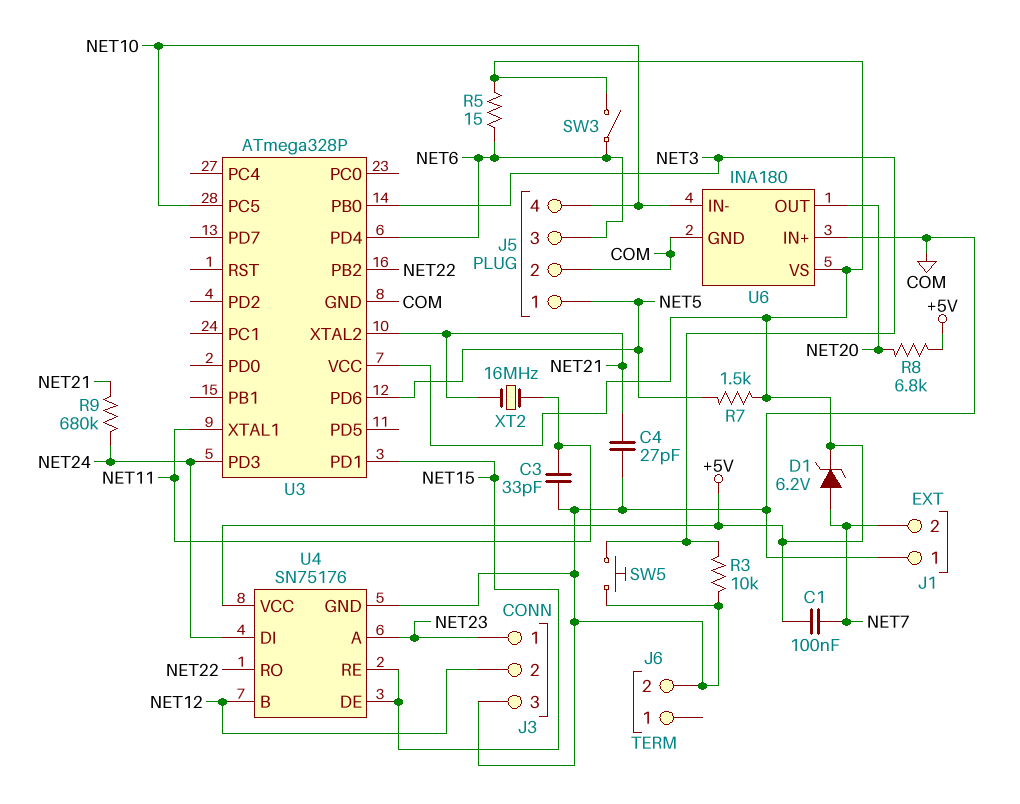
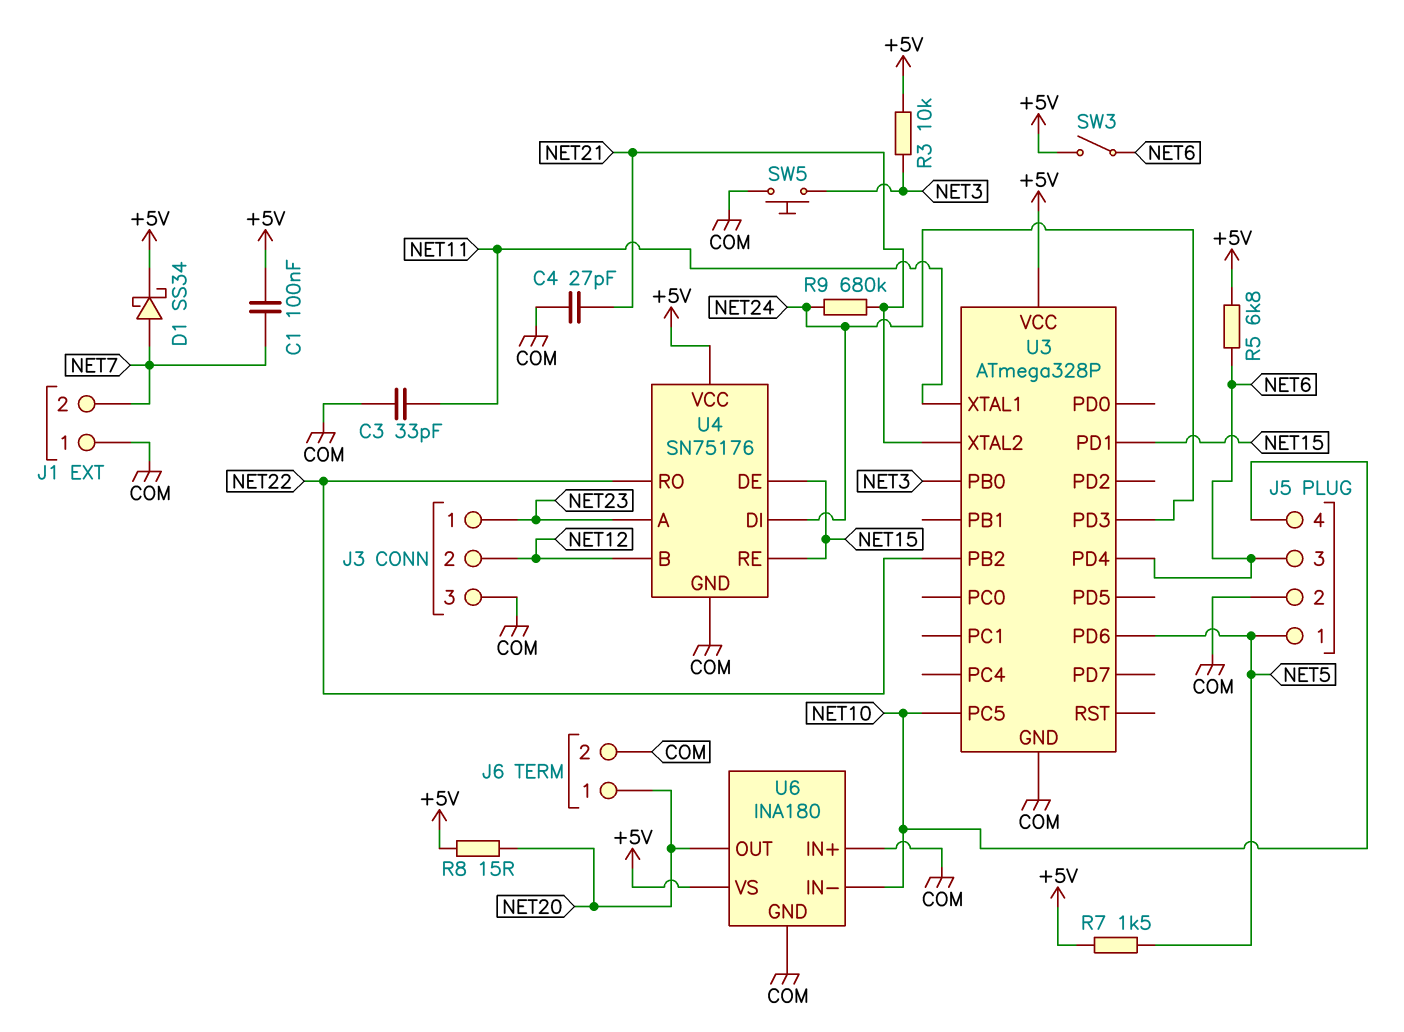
D1: zener 6.2V (A NET7, K +5V) -> schottky SS34 (A NET7, K +5V)
J6 pin 1: none -> NET20
R3: 10k (COM, NET3) -> 10k (+5V, NET3)
R5: 15 (+5V, NET6) -> 6.8k (+5V, NET6)
R8: 6.8k (+5V, NET20) -> 15 (+5V, NET20)
XT2: 16MHz (NET11, NET21) -> none

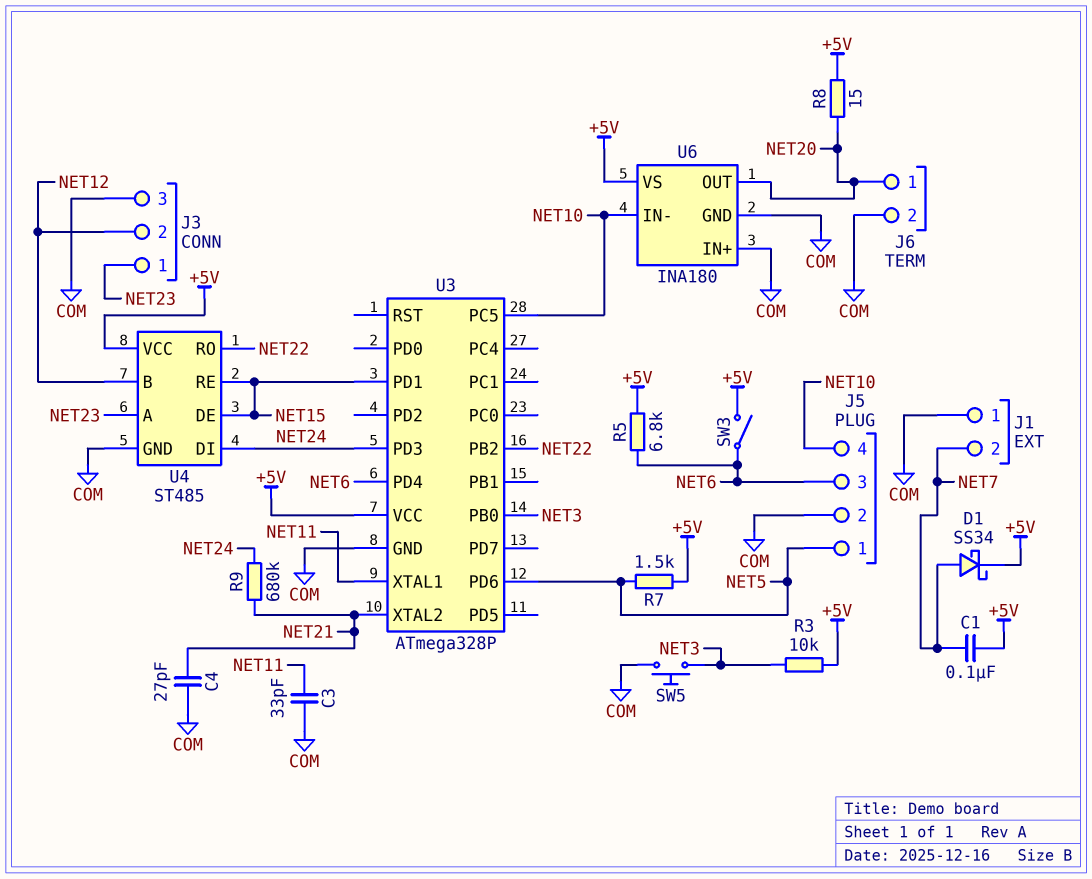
U4: SN75176 -> ST485

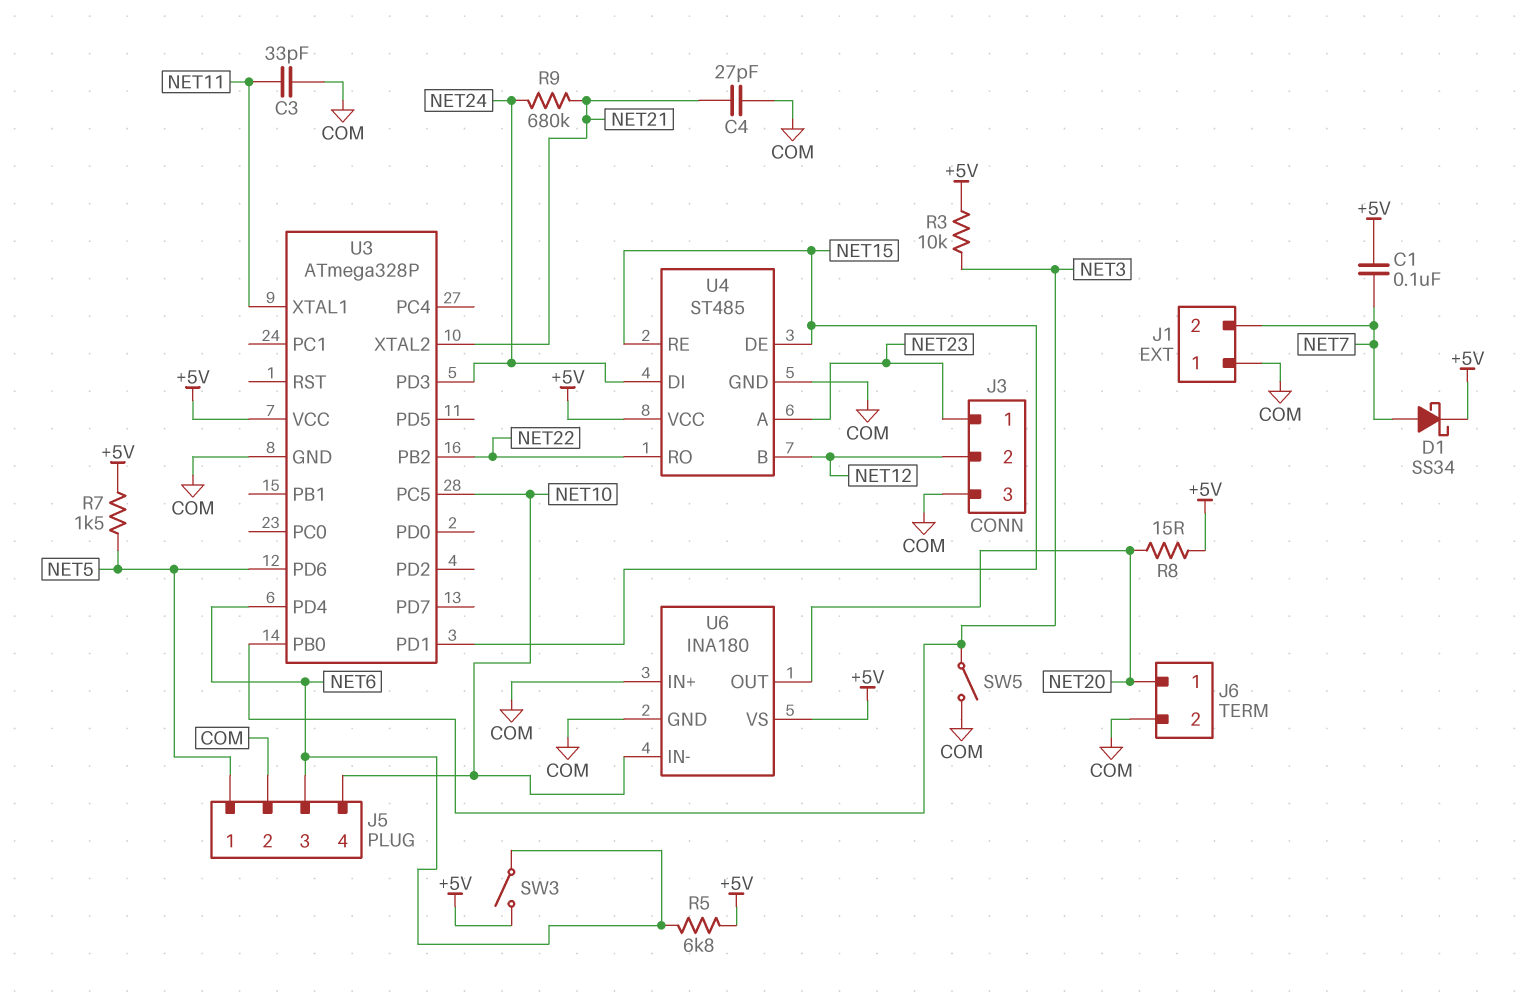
SW5: button (COM, NET3) -> switch (COM, NET3)

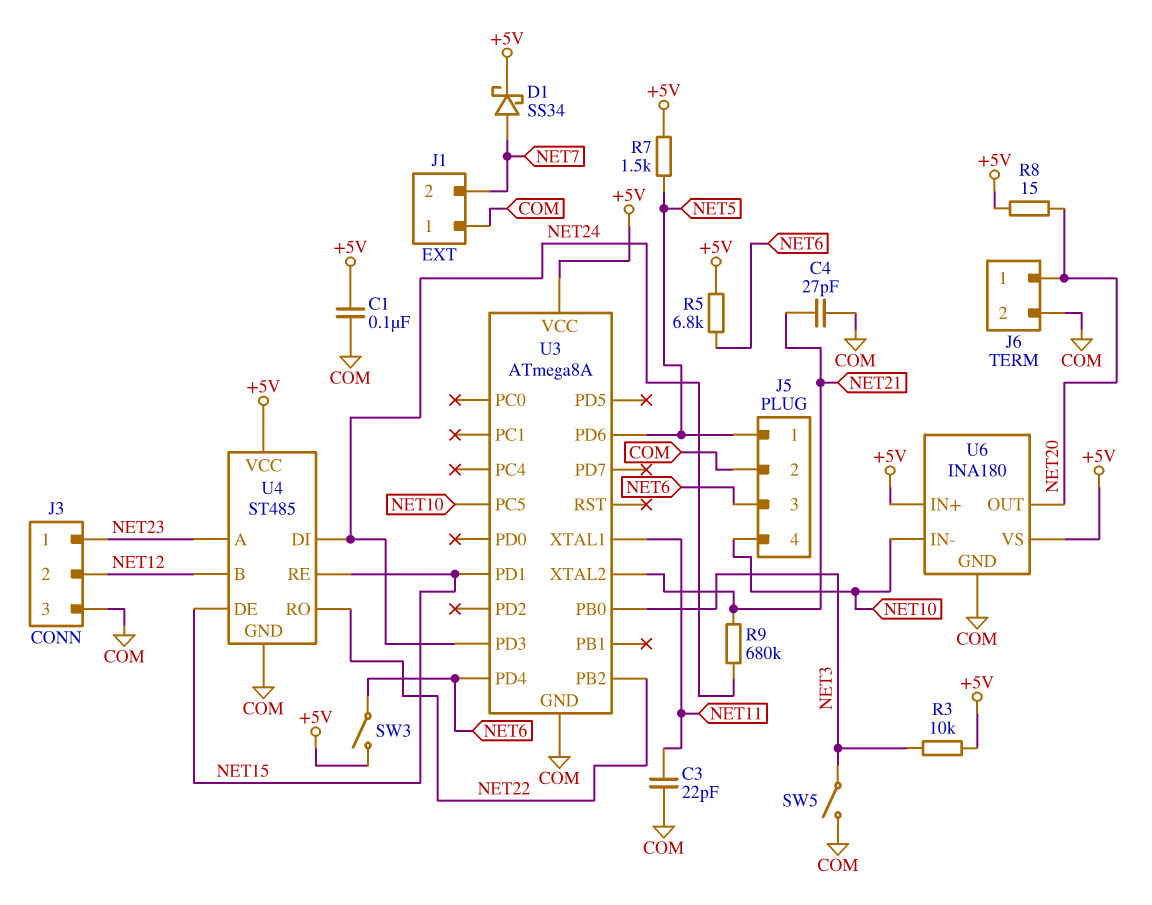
C1: 100nF (+5V, NET7) -> 100nF (+5V, COM)
C3: 33pF (COM, NET11) -> 22pF (COM, NET11)
U3: ATmega328P -> ATmega8A
U6 pin IN+: COM -> +5V

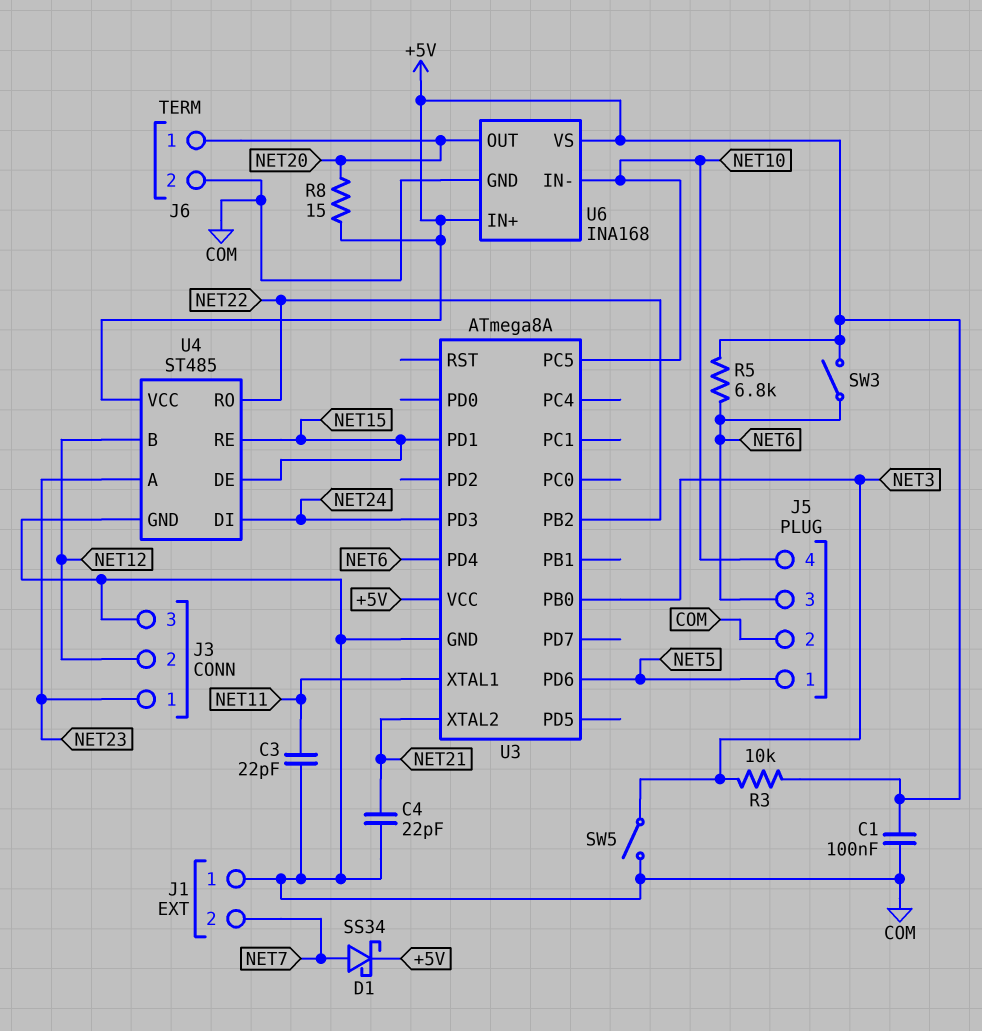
C4: 27pF (COM, NET21) -> 22pF (COM, NET21)
R7: 1.5k (+5V, NET5) -> none
R9: 680k (NET21, NET24) -> none
U6: INA180 -> INA168

